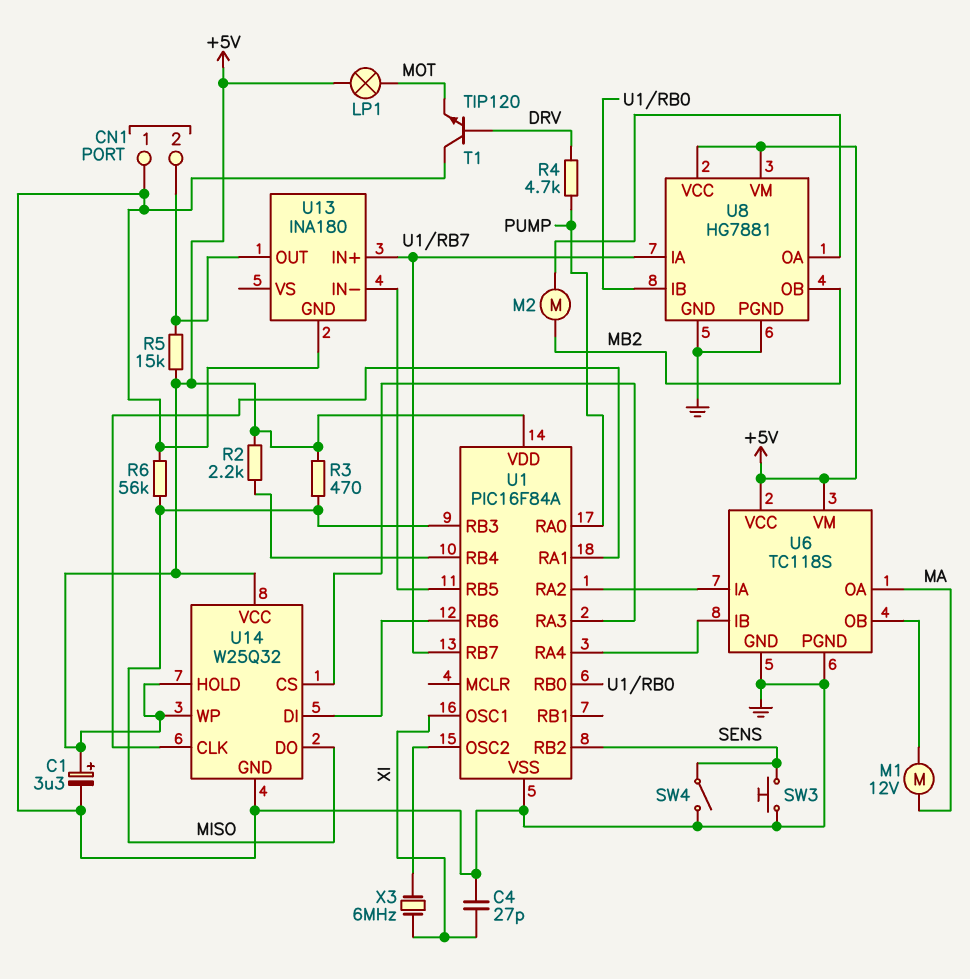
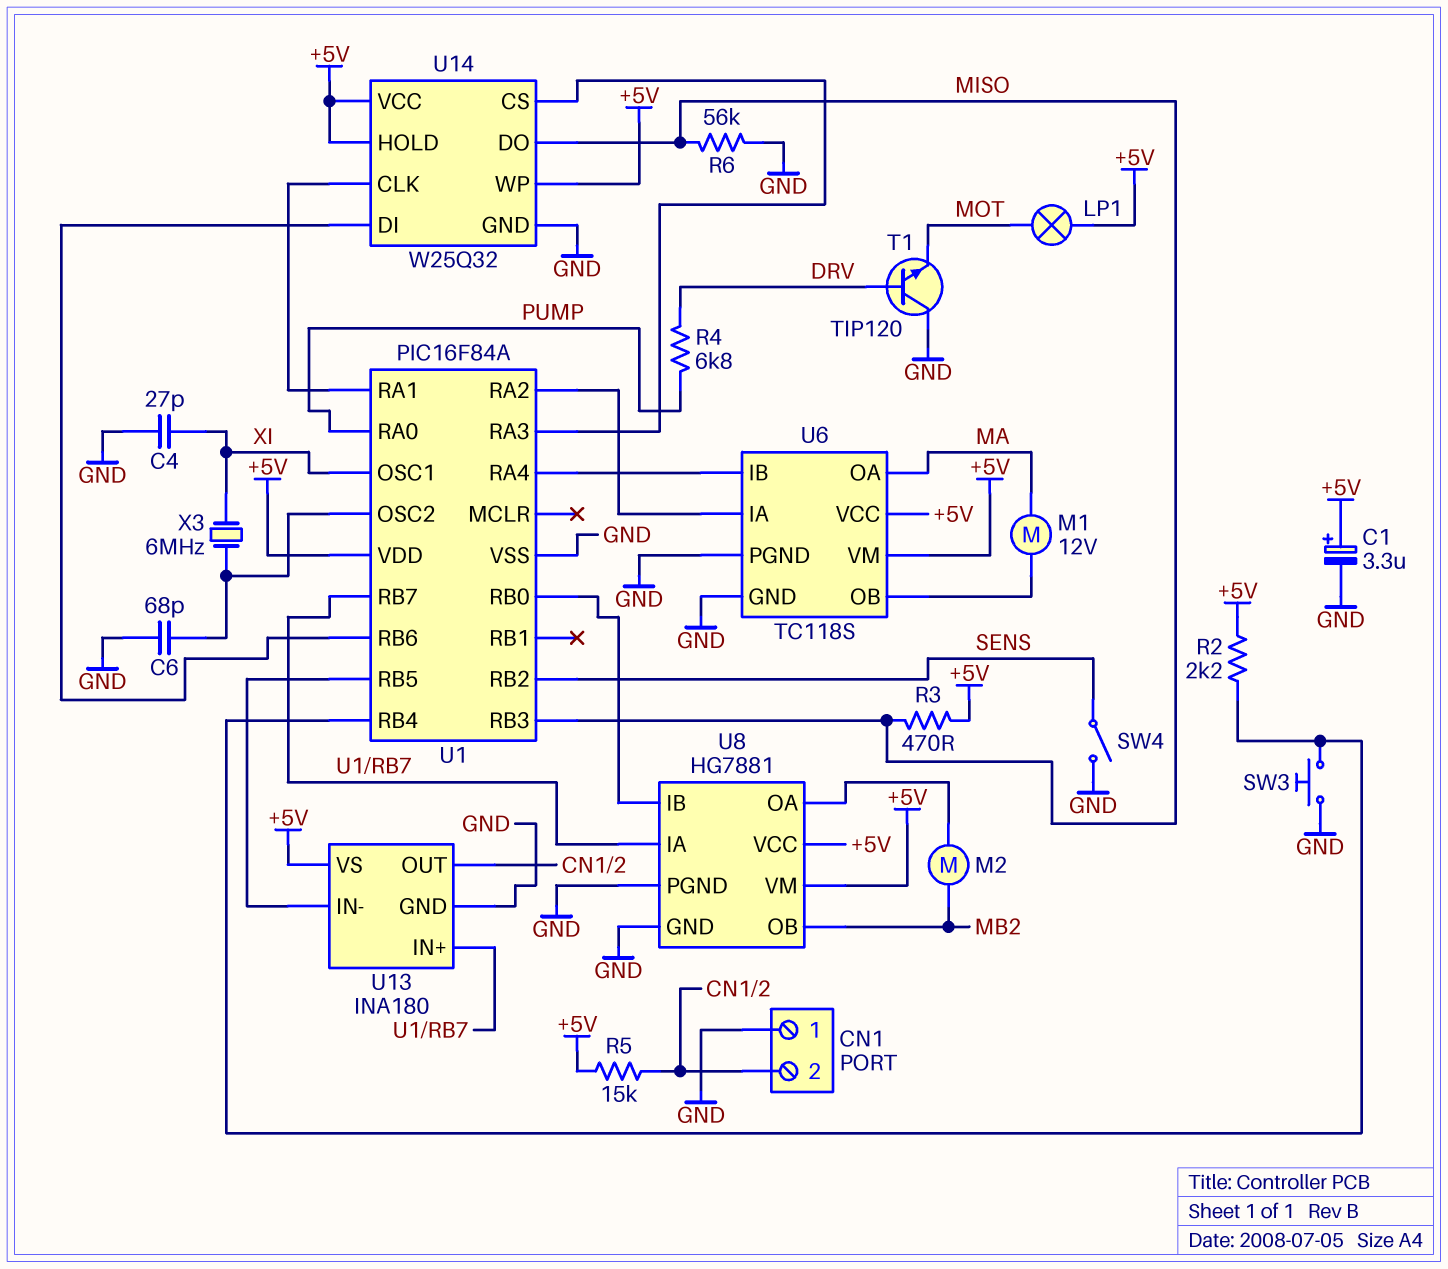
C6: none -> 68pF (GND, U1/OSC2)
R4: 4.7k (DRV, PUMP) -> 6.8k (DRV, PUMP)
SW3: button (GND, SENS) -> button (GND, U1/RB4)
U13 pin VS: none -> +5V

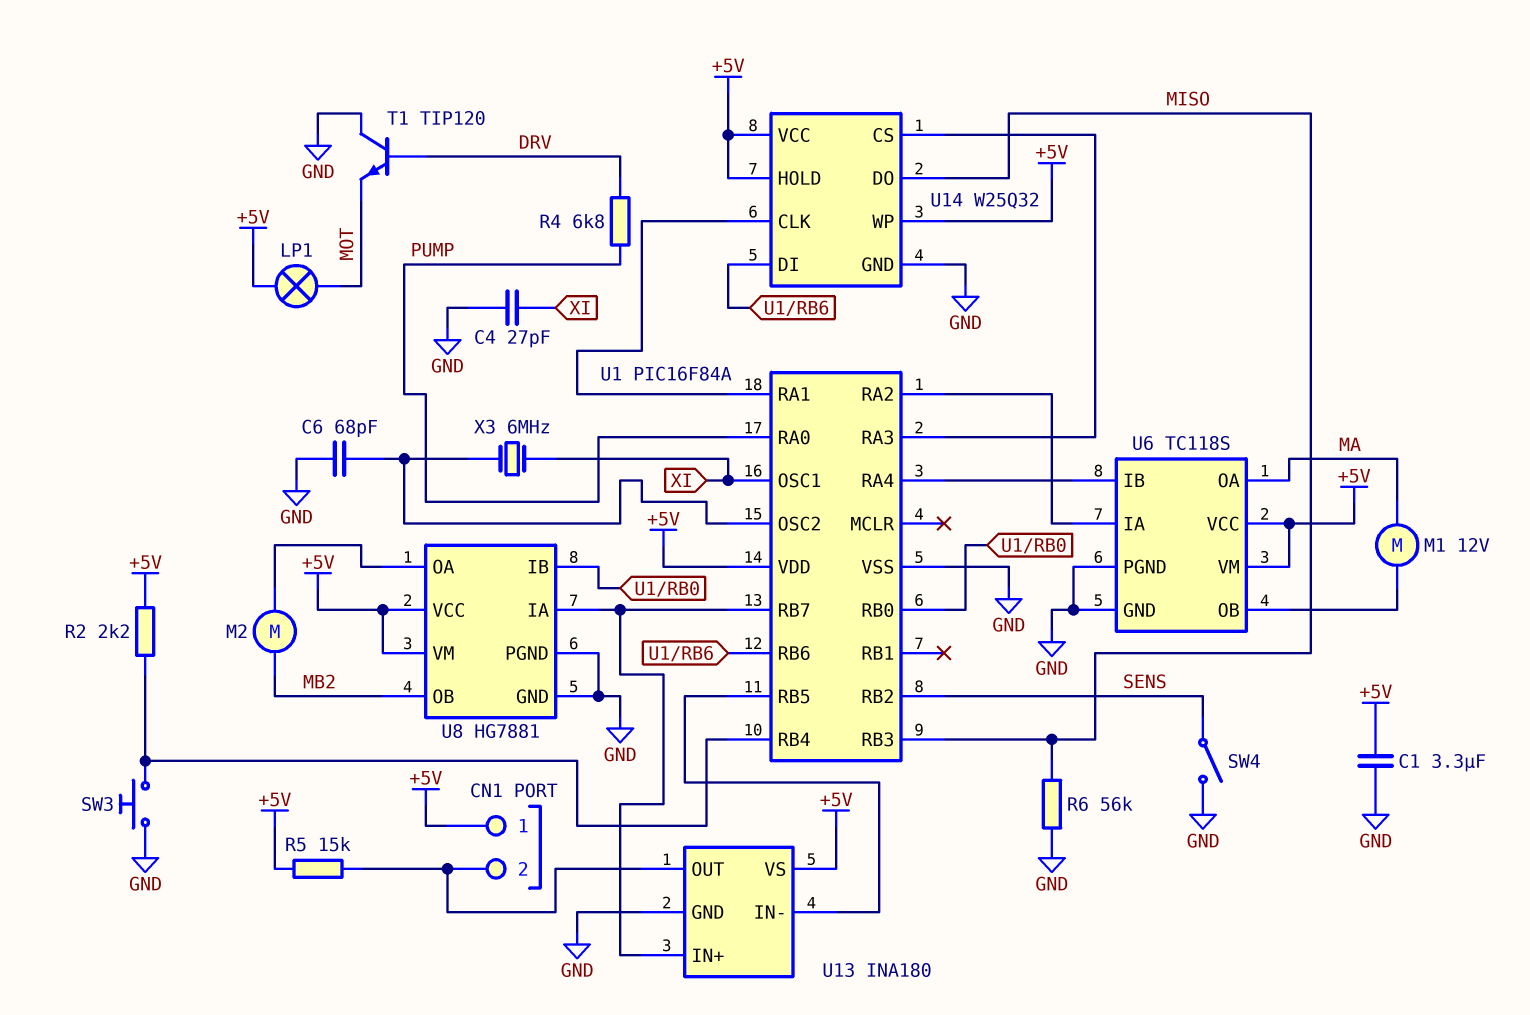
C1: 3.3uF (plus +5V, minus GND) -> 3.3uF (+5V, GND)
CN1 pin 1: GND -> +5V
R3: 470 (+5V, MISO) -> none

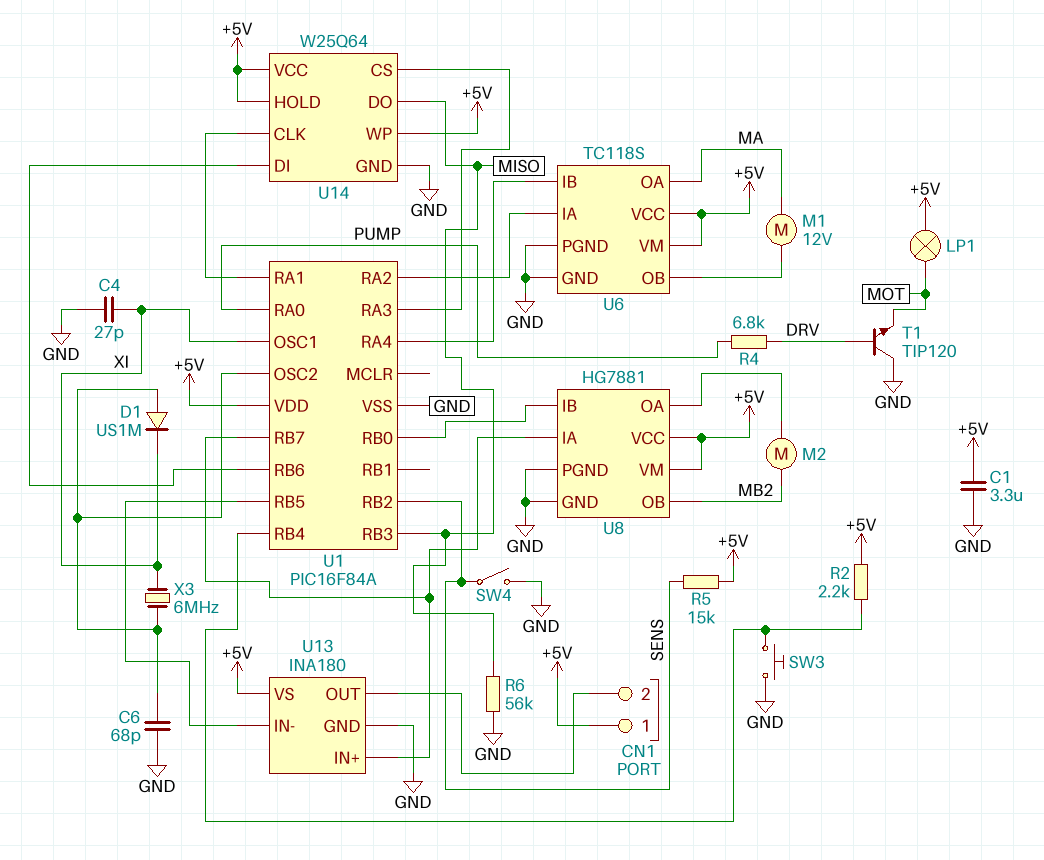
D1: none -> diode US1M (A U1/OSC2, K XI)
R5: 15k (+5V, CN1/2) -> 15k (+5V, SENS)
U14: W25Q32 -> W25Q64

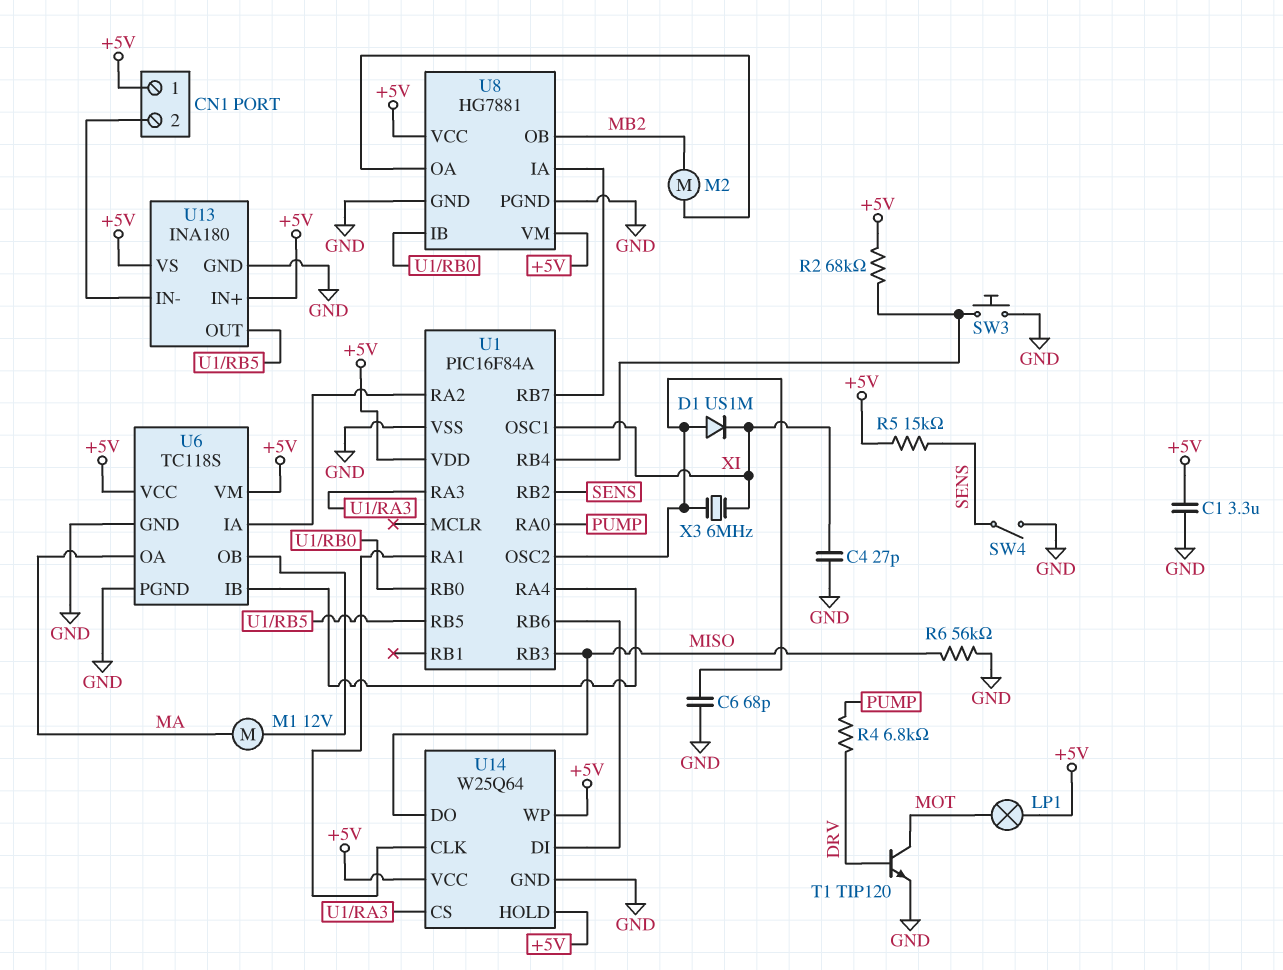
R2: 2.2k (+5V, U1/RB4) -> 68k (+5V, U1/RB4)
T1: NPN TIP120 (B DRV, C GND, E MOT) -> NPN TIP120 (B DRV, C MOT, E GND)
U13 pin IN+: U1/RB7 -> +5V
U13 pin IN-: U1/RB5 -> CN1/2
U13 pin OUT: CN1/2 -> U1/RB5

